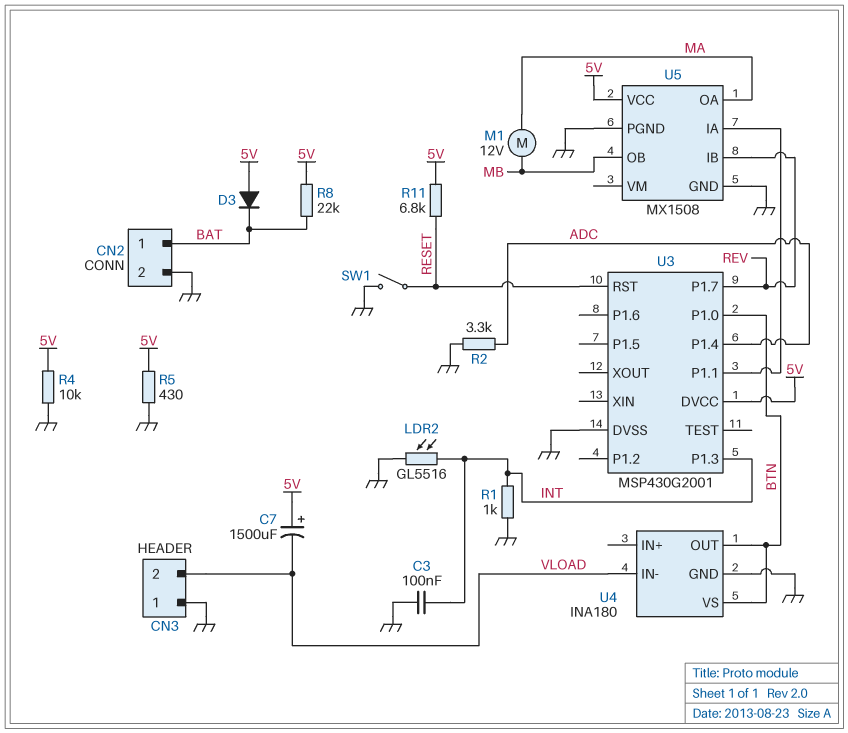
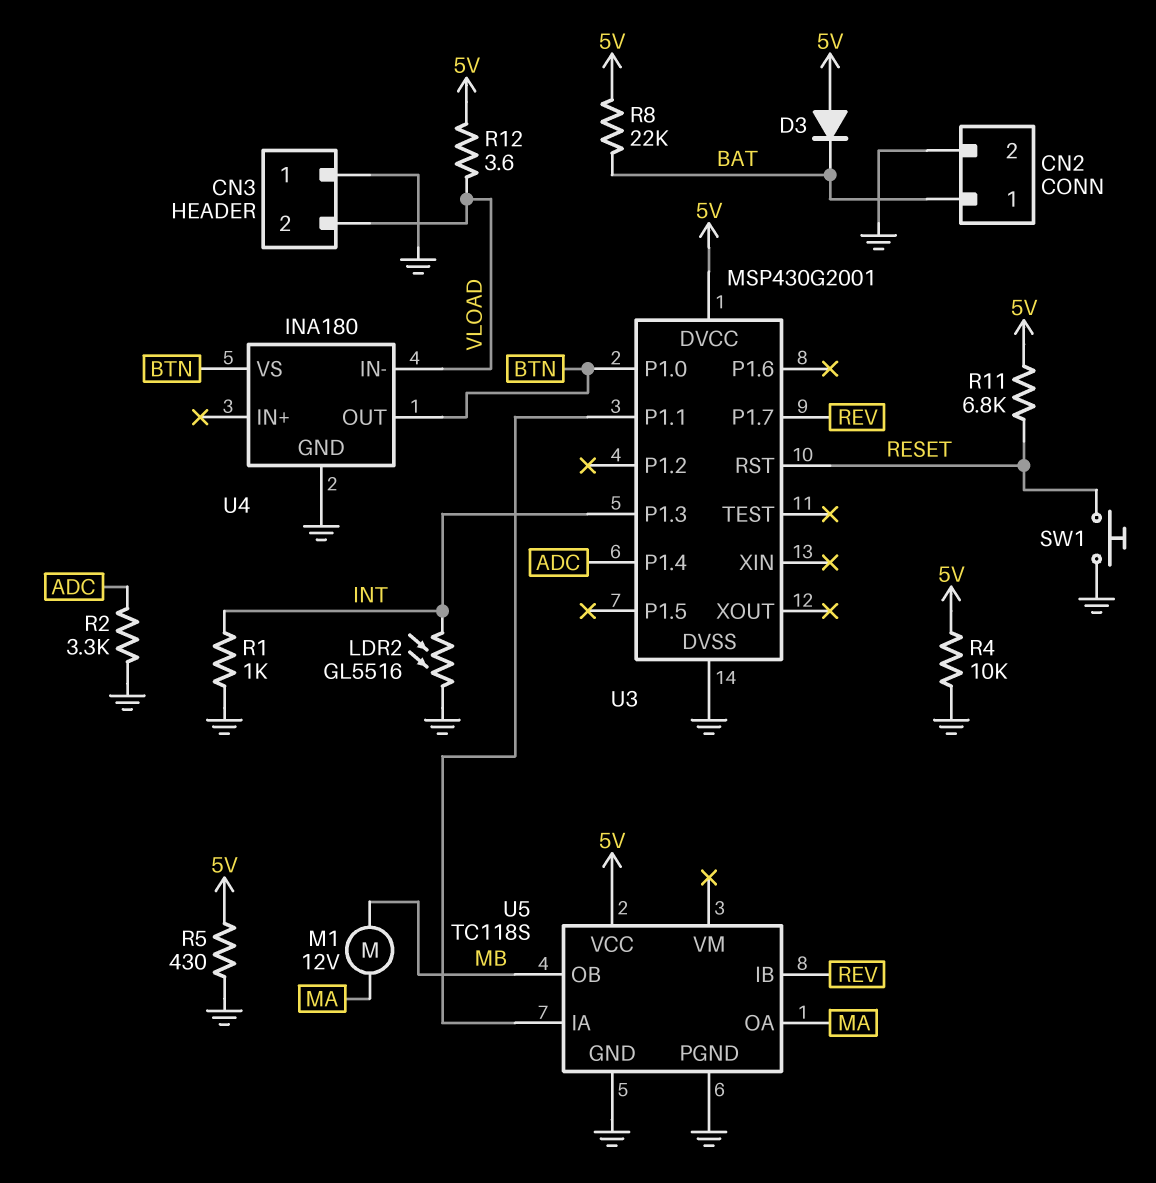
C3: 100nF (GND, INT) -> none
C7: 1500uF (plus 5V, minus VLOAD) -> none
R12: none -> 3.6 (5V, VLOAD)
SW1: switch (GND, RESET) -> button (GND, RESET)
U5: MX1508 -> TC118S

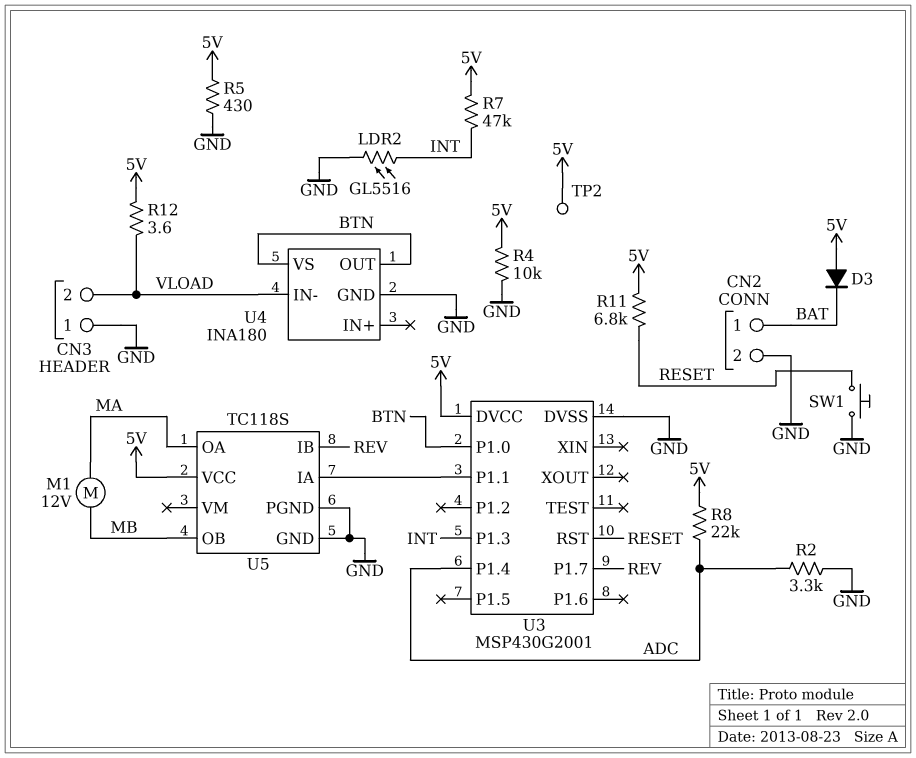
R1: 1k (GND, INT) -> none
R7: none -> 47k (5V, INT)
R8: 22k (5V, BAT) -> 22k (5V, ADC)
TP2: none -> test point (5V)

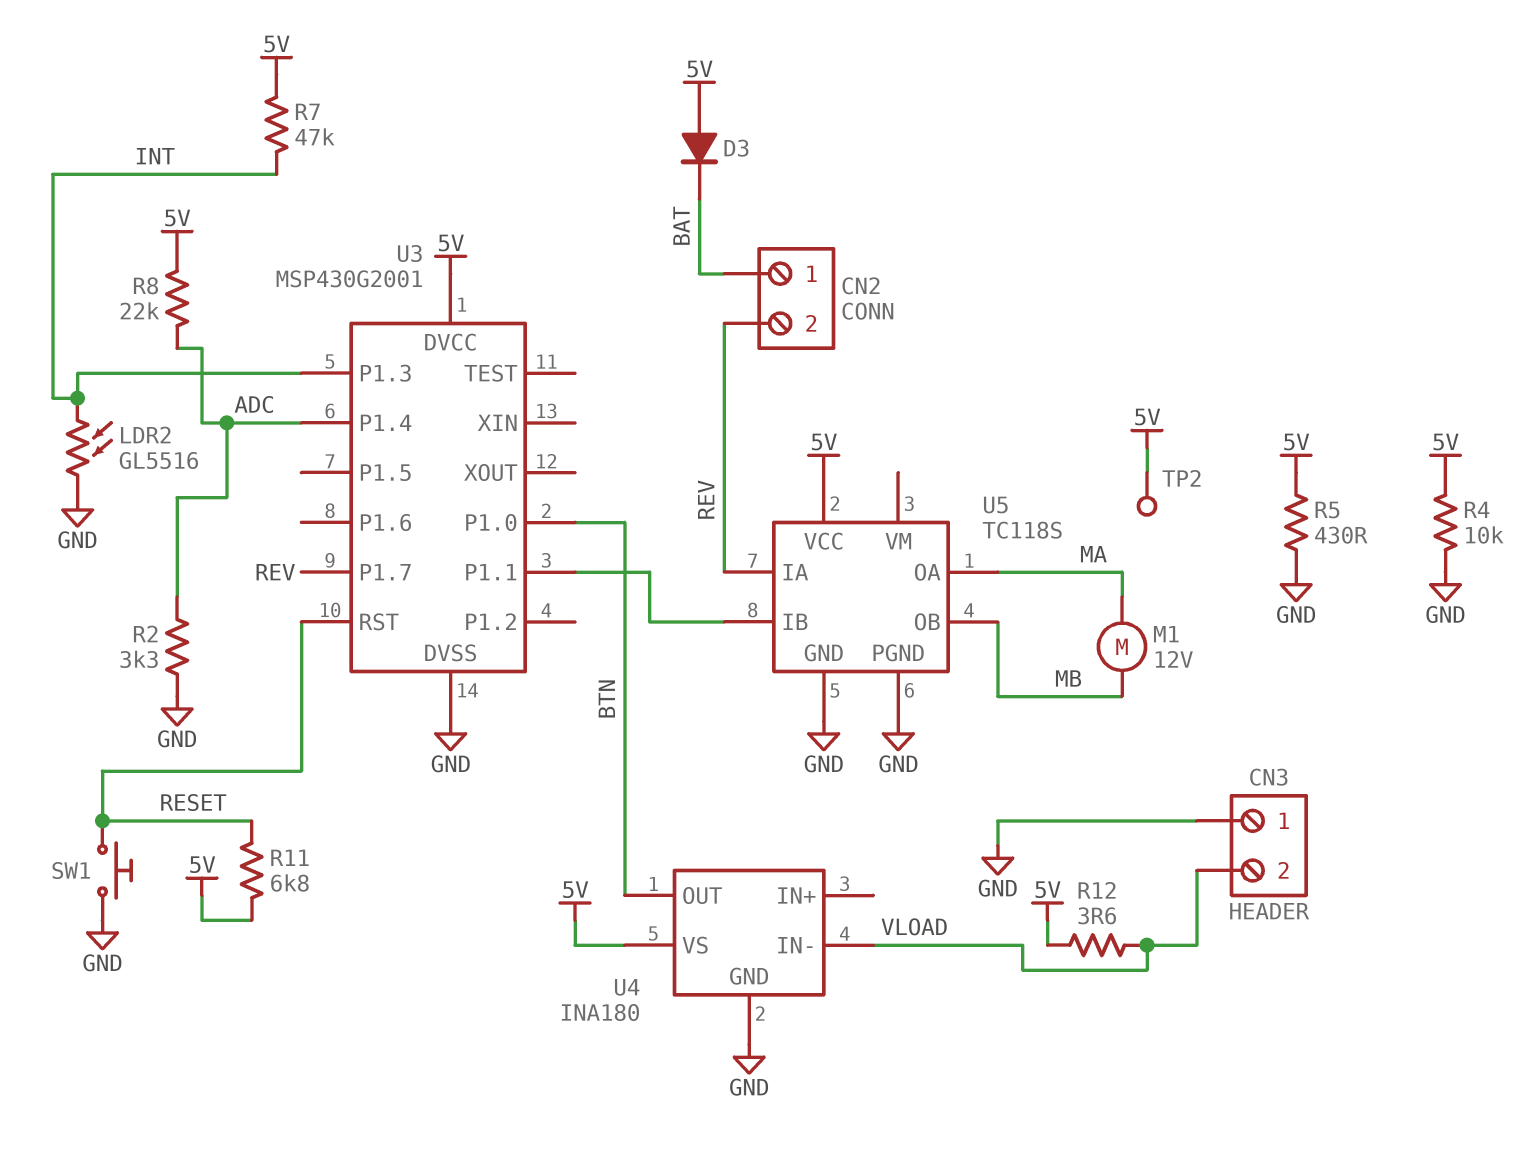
CN2 pin 2: GND -> REV
U4 pin VS: BTN -> 5V
U5 pin IA: U3/P1.1 -> REV
U5 pin IB: REV -> U3/P1.1

